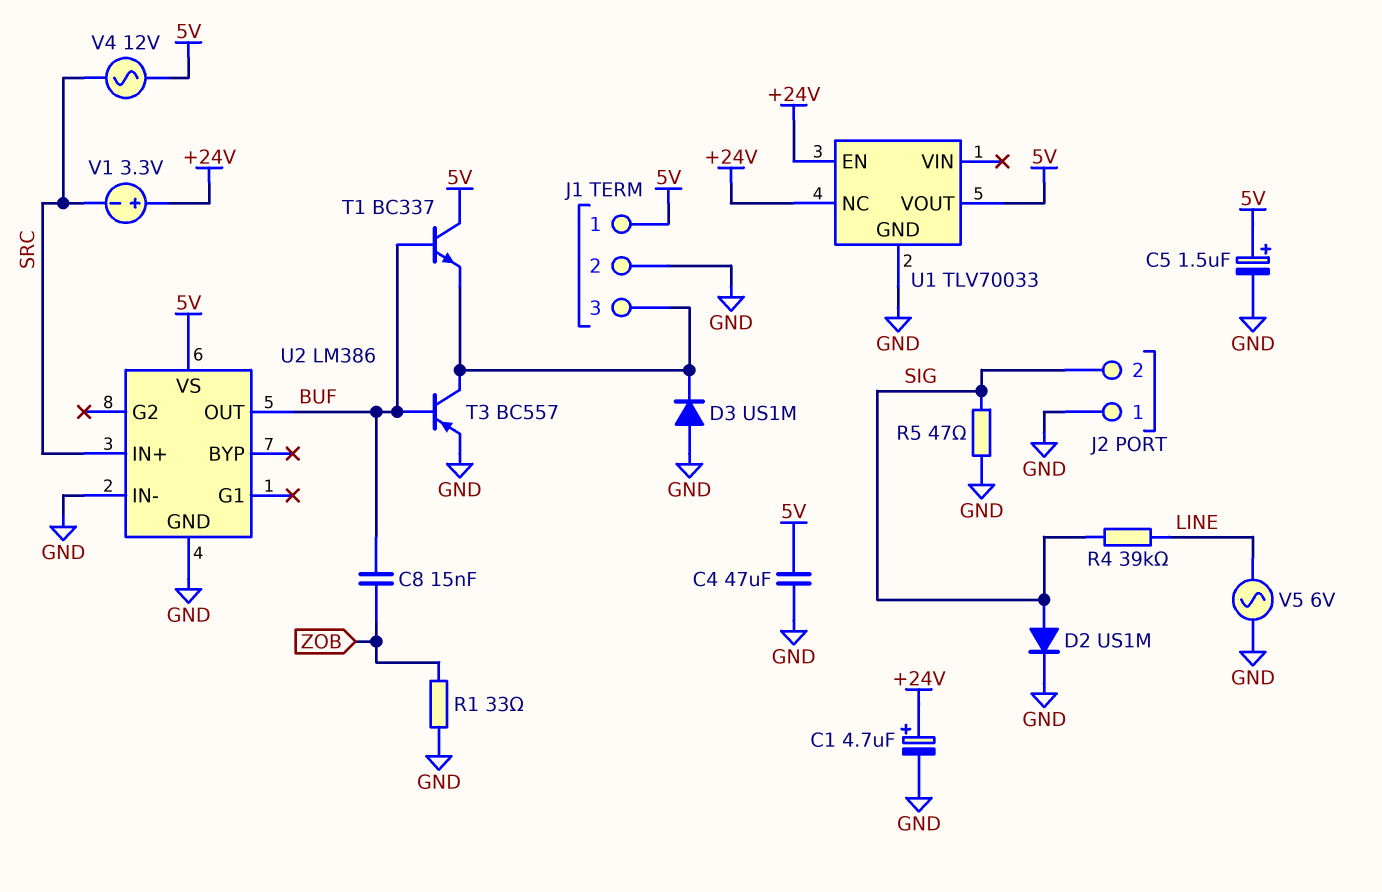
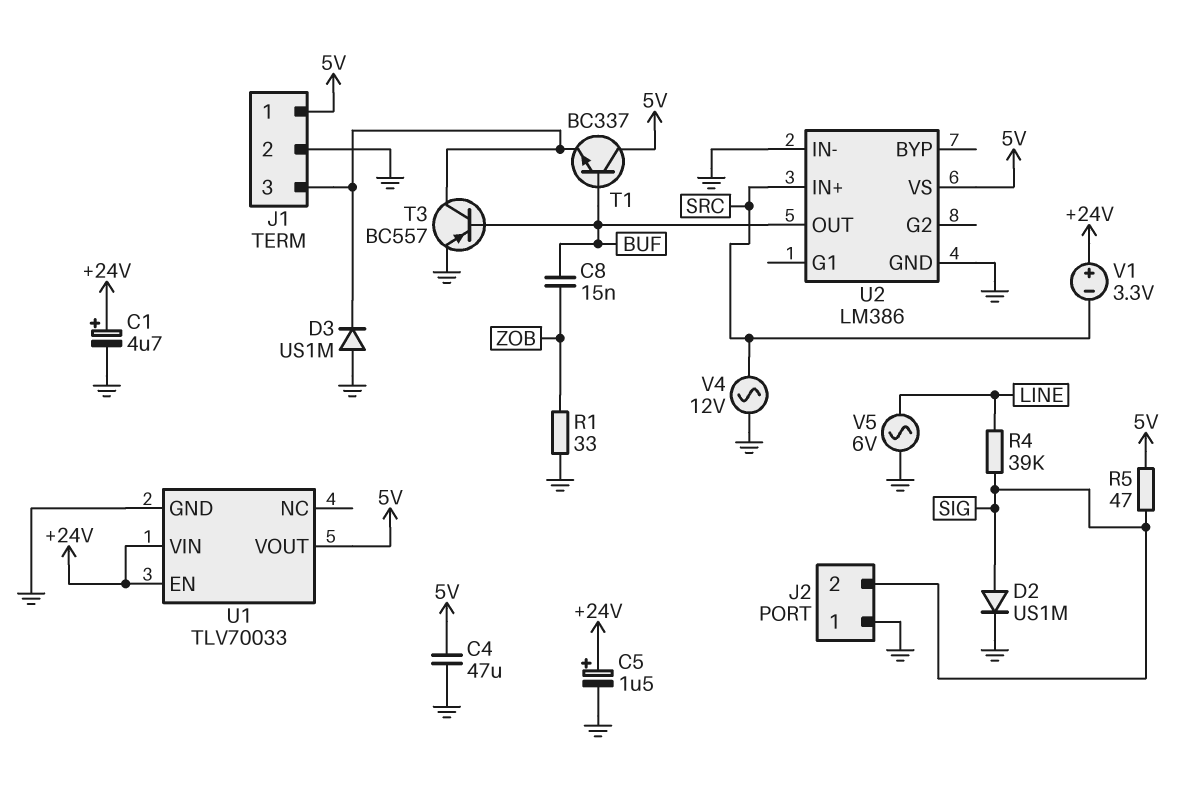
C5: 1.5uF (plus 5V, minus GND) -> 1.5uF (plus +24V, minus GND)
R5: 47 (GND, SIG) -> 47 (5V, SIG)
U1 pin NC: +24V -> none
U1 pin VIN: none -> +24V
V4: AC 12V (5V, SRC) -> AC 12V (GND, SRC)

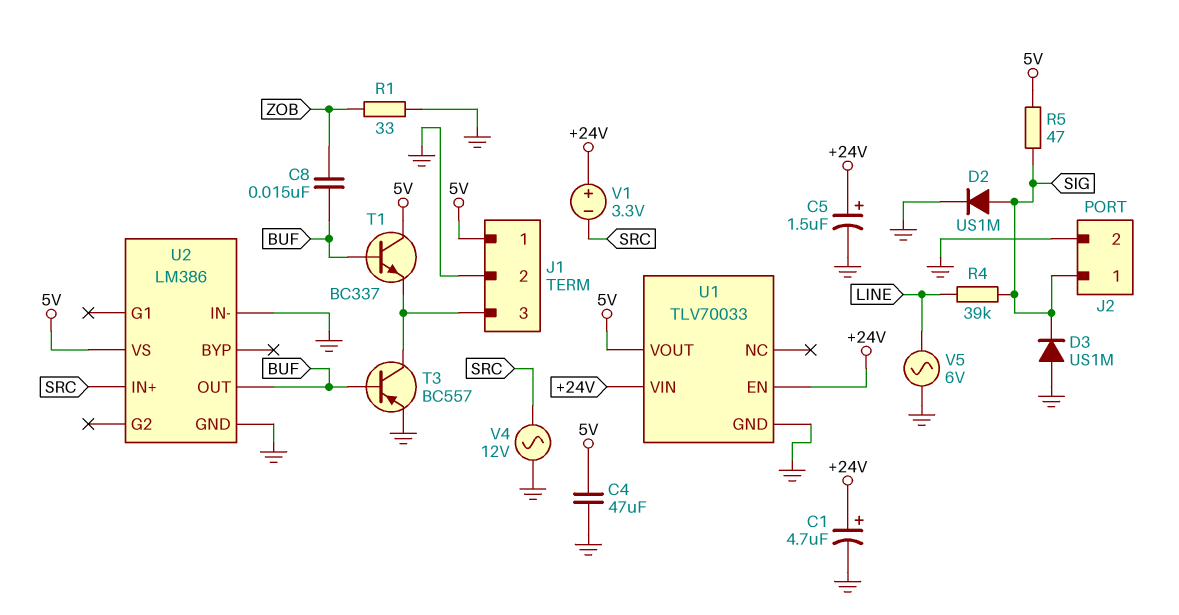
D3: diode US1M (A GND, K J1/3) -> diode US1M (A GND, K SIG)
J2 pin 1: GND -> SIG
J2 pin 2: SIG -> GND

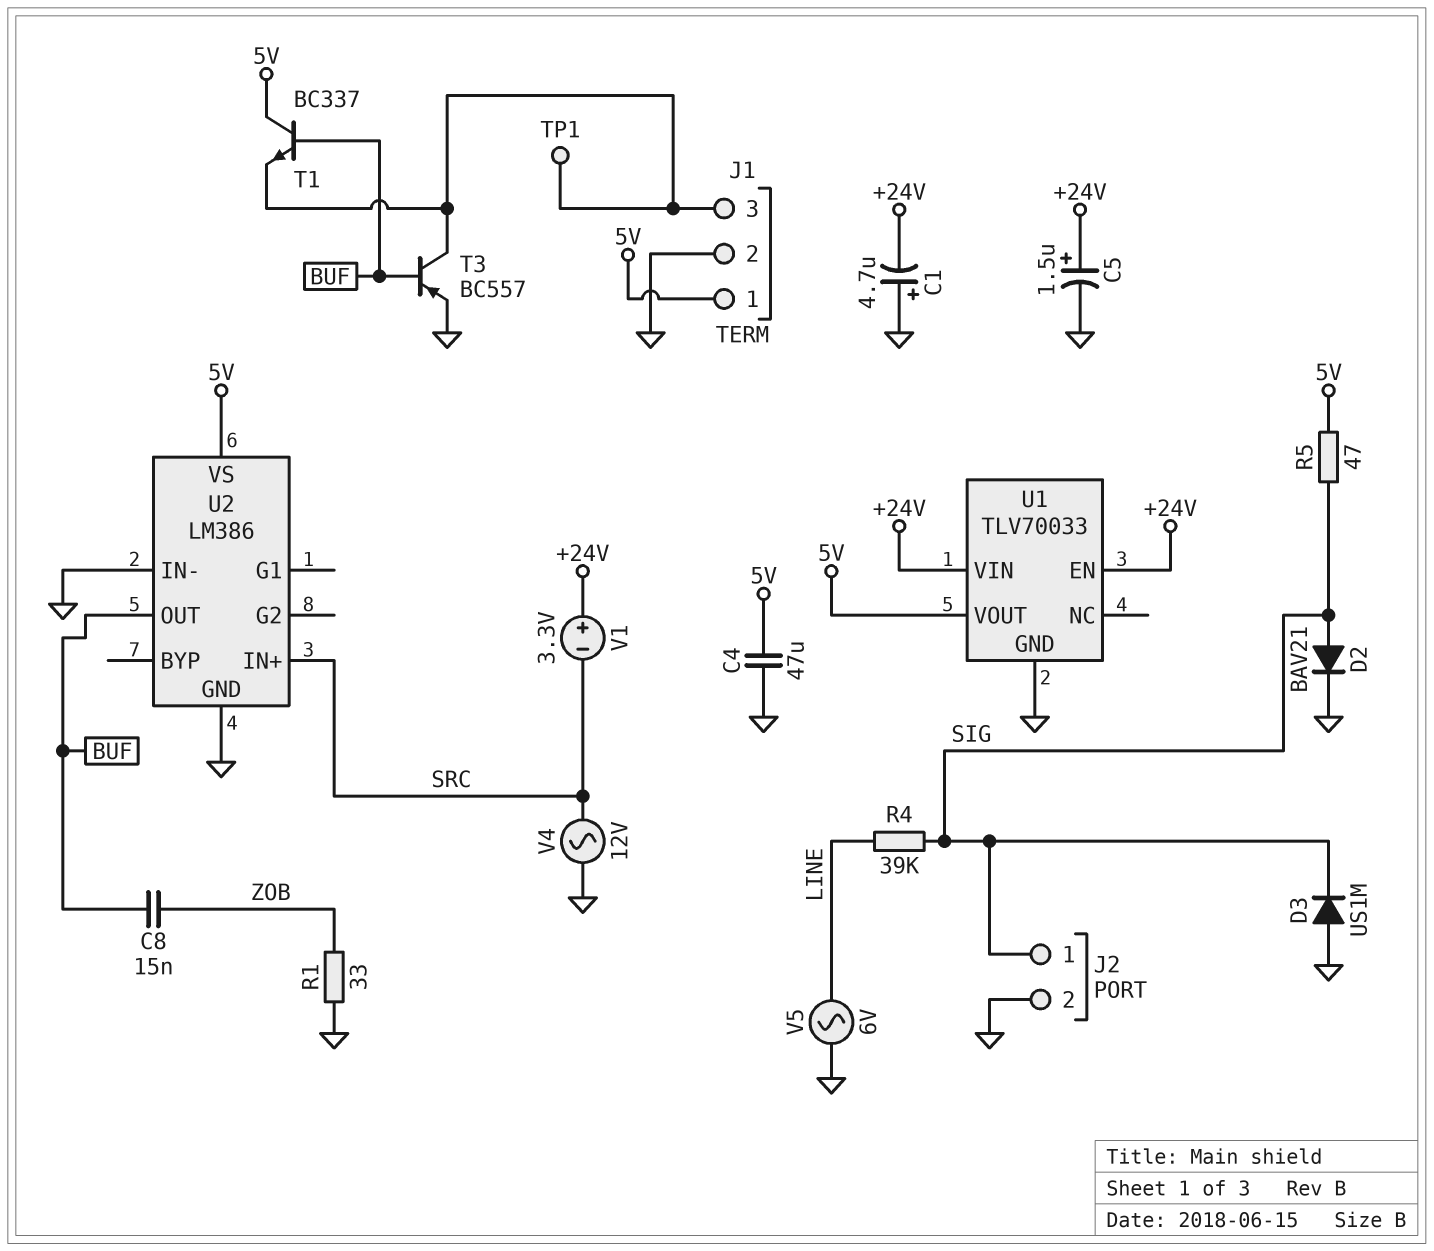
C1: 4.7uF (plus +24V, minus GND) -> 4.7uF (plus GND, minus +24V)
D2: diode US1M (A SIG, K GND) -> diode BAV21 (A SIG, K GND)
TP1: none -> test point (J1/3)

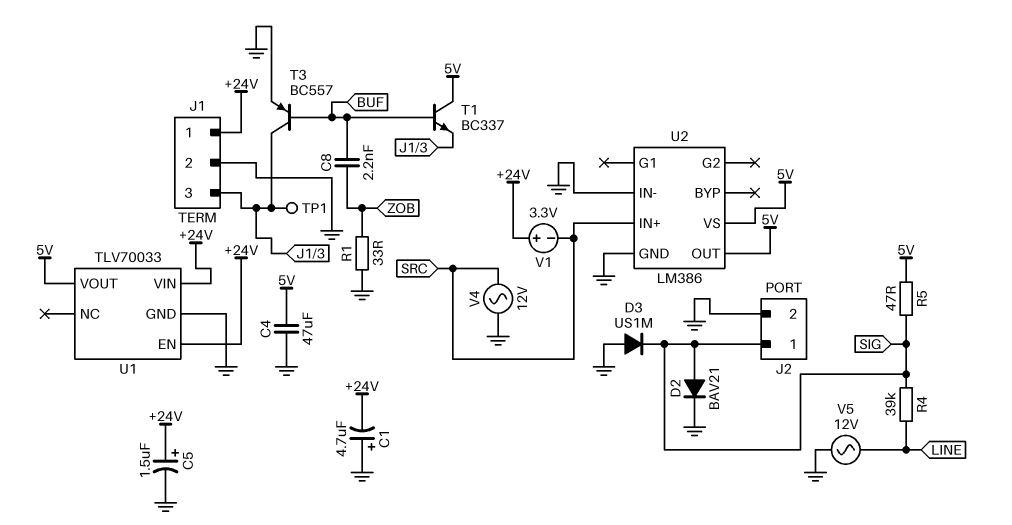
C8: 15nF (BUF, ZOB) -> 2.2nF (BUF, ZOB)
J1 pin 1: 5V -> +24V
U2 pin OUT: BUF -> 5V
V5: AC 6V (GND, LINE) -> AC 12V (GND, LINE)

